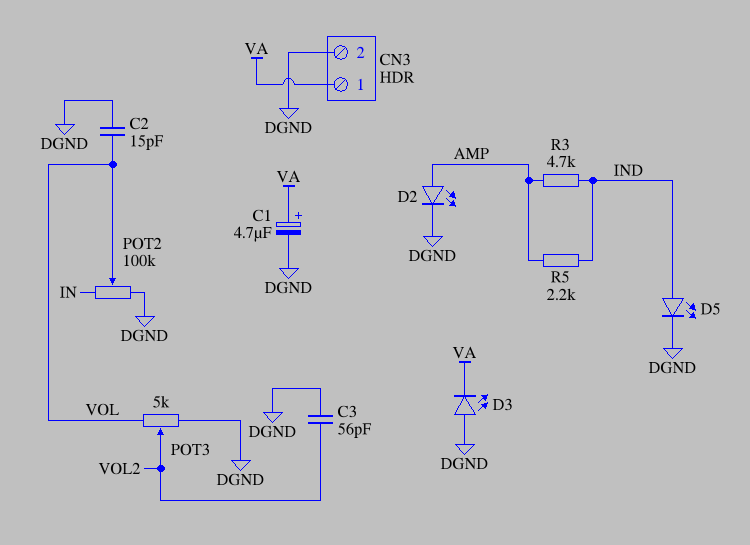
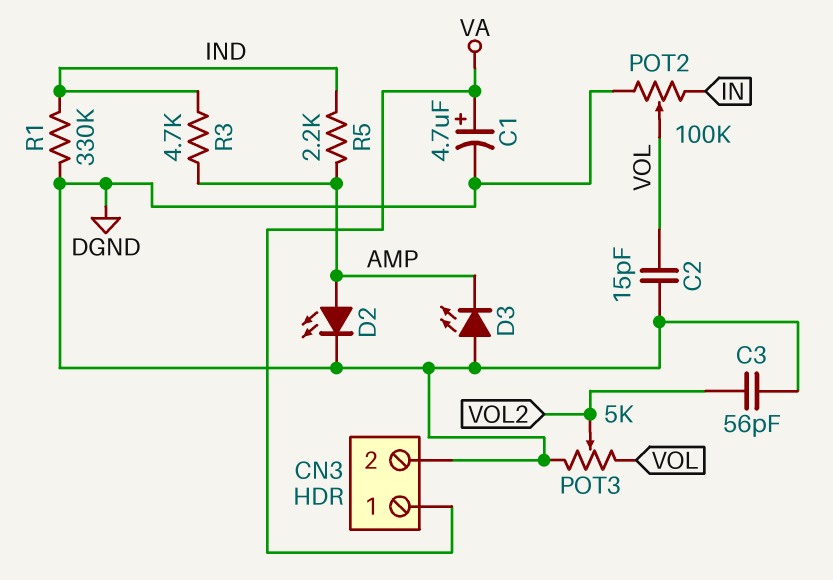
D3: LED (A DGND, K VA) -> LED (A DGND, K AMP)
D5: LED (A IND, K DGND) -> none
R1: none -> 330k (DGND, IND)

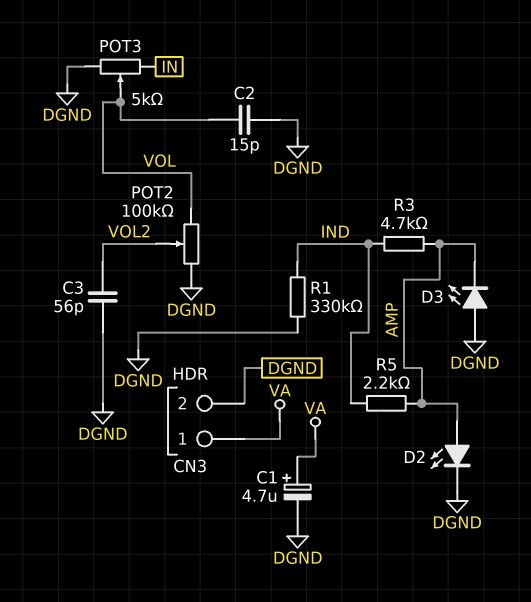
POT2: 100k (DGND, IN, wiper VOL) -> 100k (DGND, VOL, wiper VOL2)
POT3: 5k (DGND, VOL, wiper VOL2) -> 5k (DGND, IN, wiper VOL)

